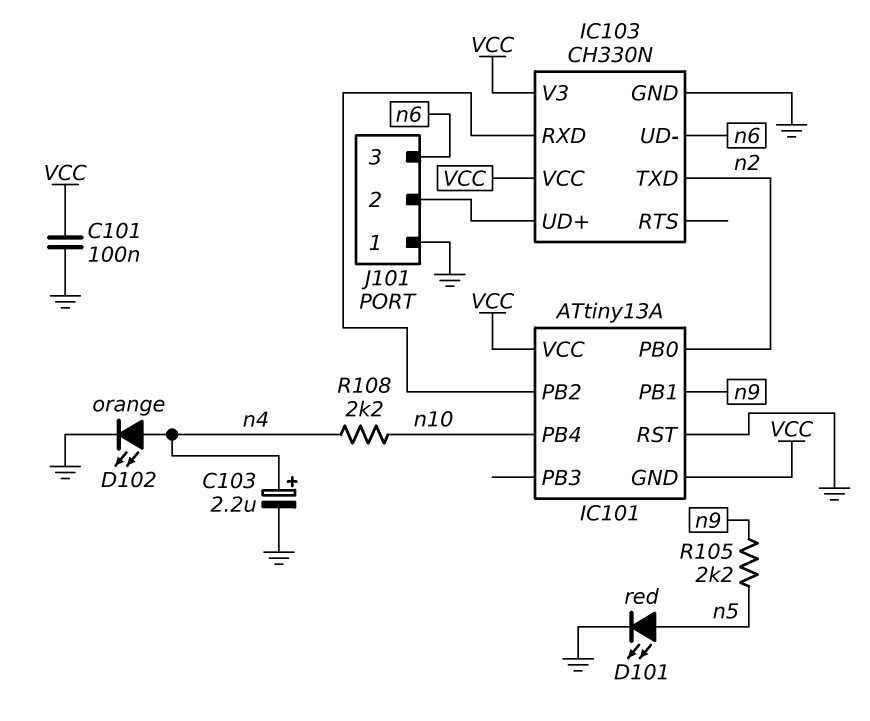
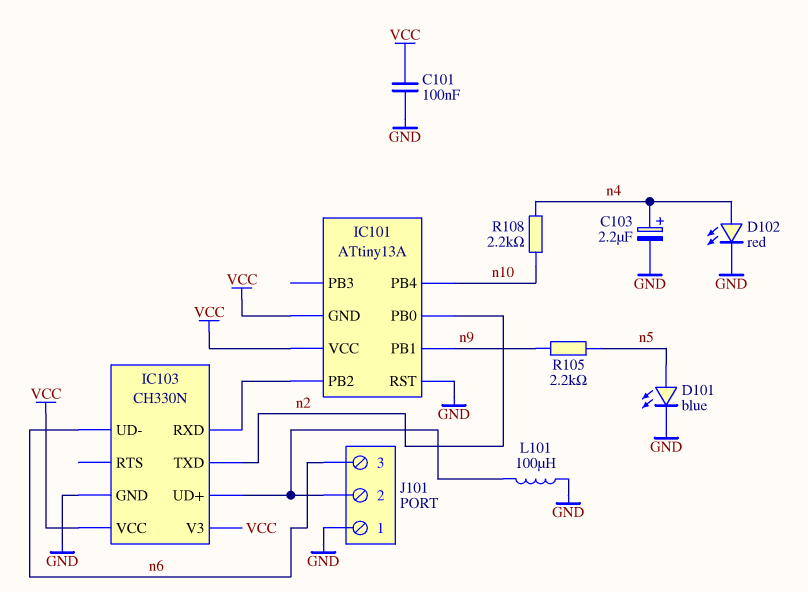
D101: LED red (A n5, K GND) -> LED blue (A n5, K GND)
D102: LED orange (A n4, K GND) -> LED red (A n4, K GND)
L101: none -> 100uH (GND, IC103/UD+)

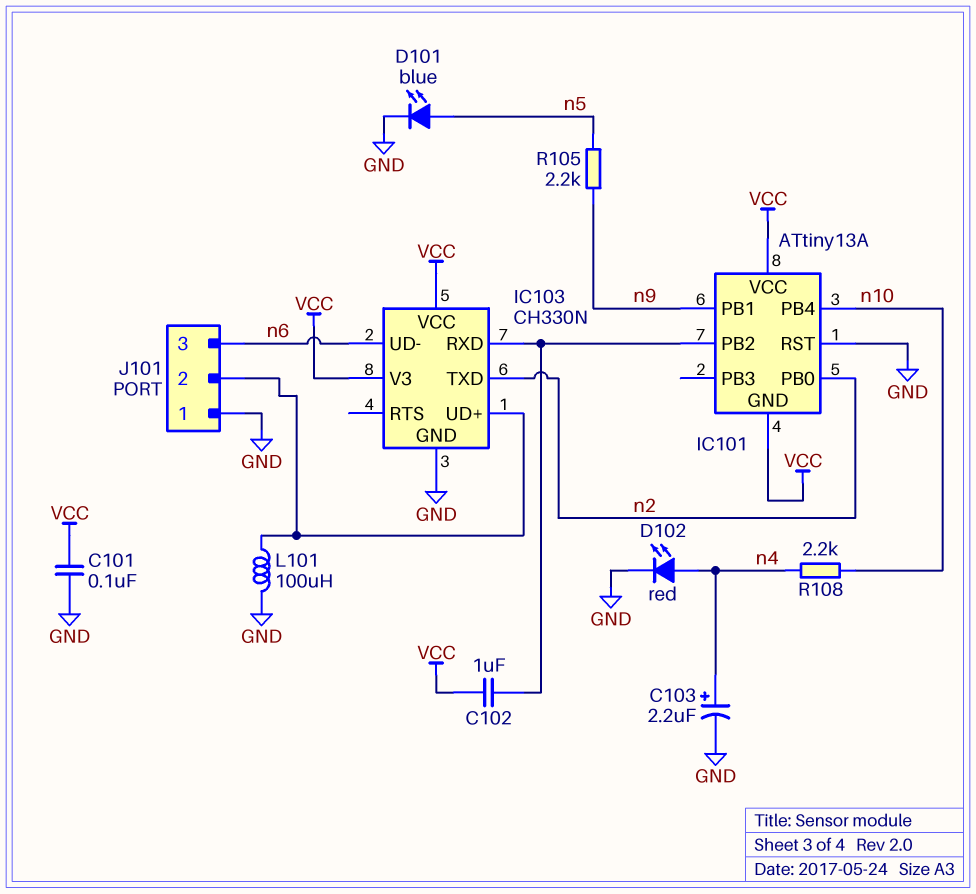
C102: none -> 1uF (IC101/PB2, VCC)

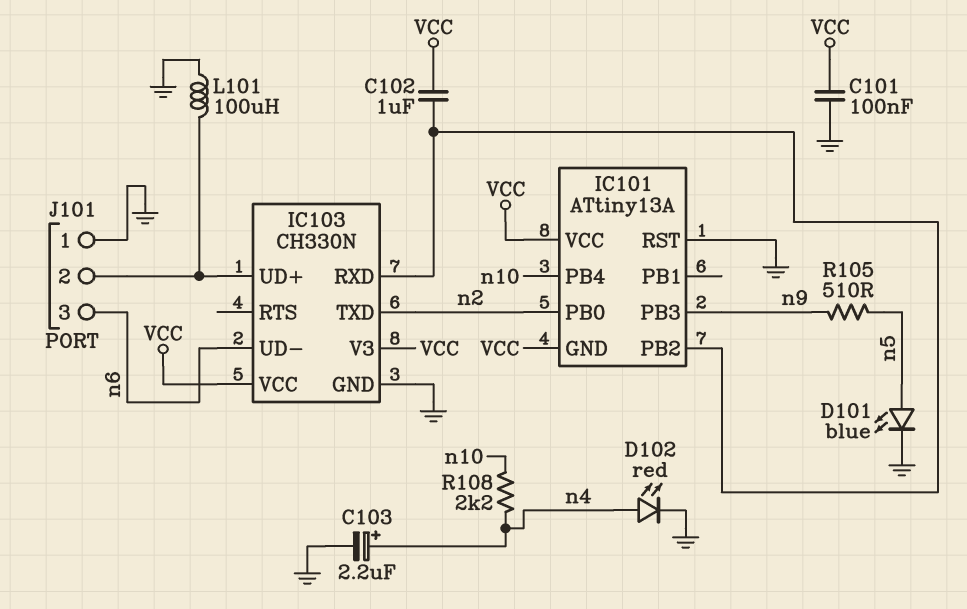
IC101 pin PB1: n9 -> none
IC101 pin PB3: none -> n9
R105: 2.2k (n5, n9) -> 510 (n5, n9)

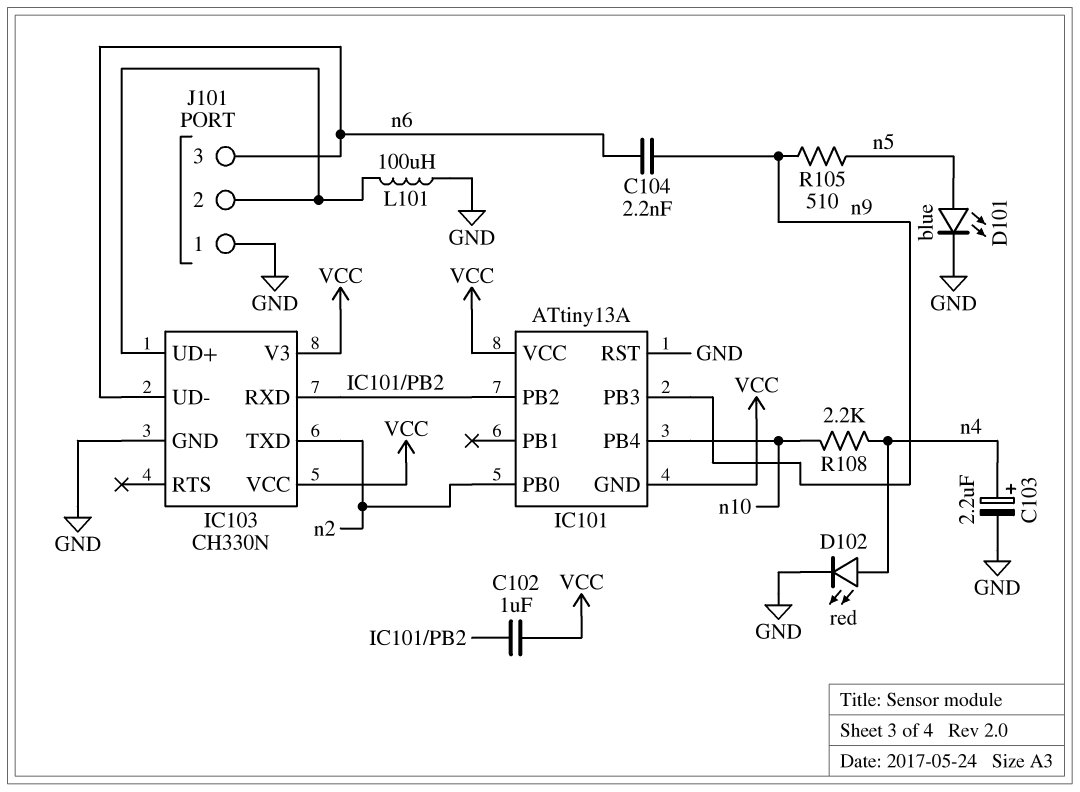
C101: 100nF (GND, VCC) -> none
C104: none -> 2.2nF (n6, n9)

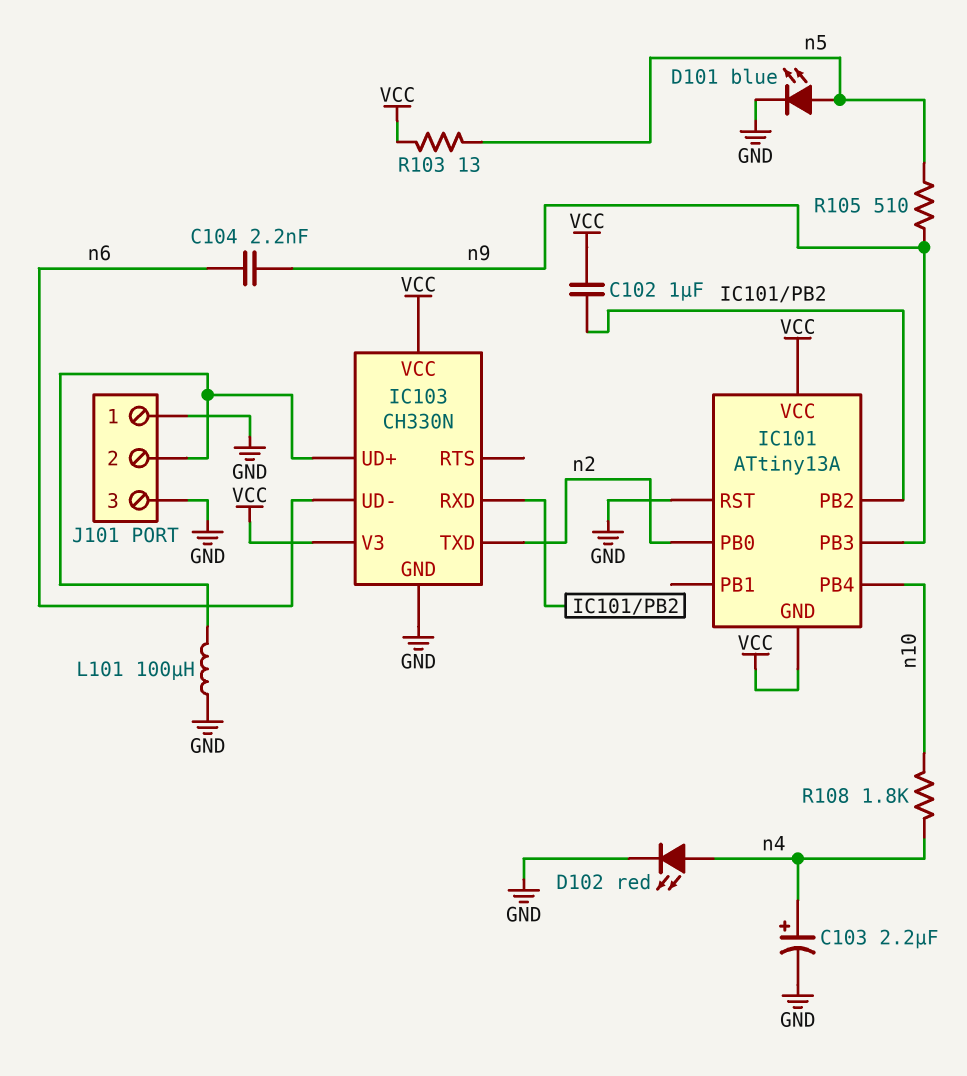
J101 pin 3: n6 -> GND
R103: none -> 13 (VCC, n5)
R108: 2.2k (n4, n10) -> 1.8k (n4, n10)

